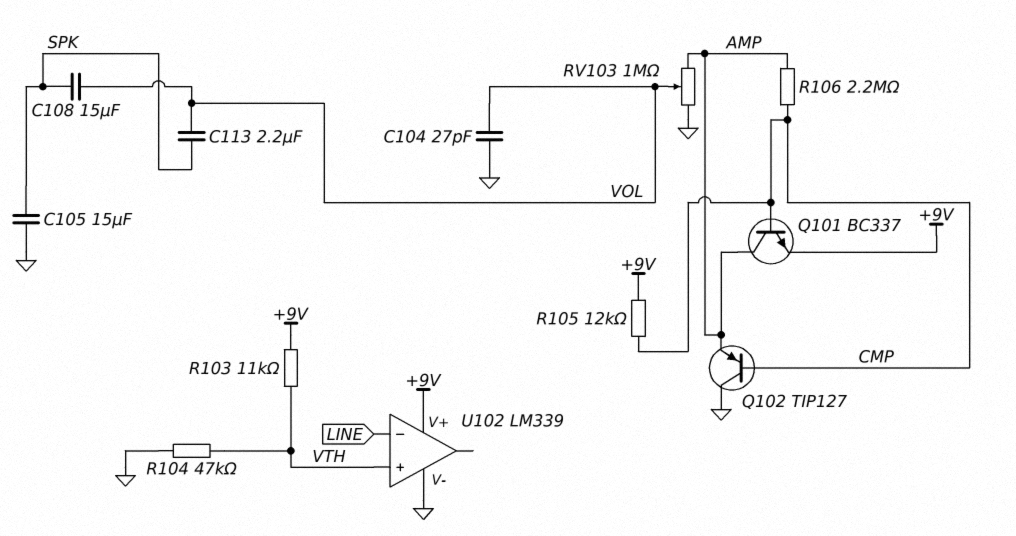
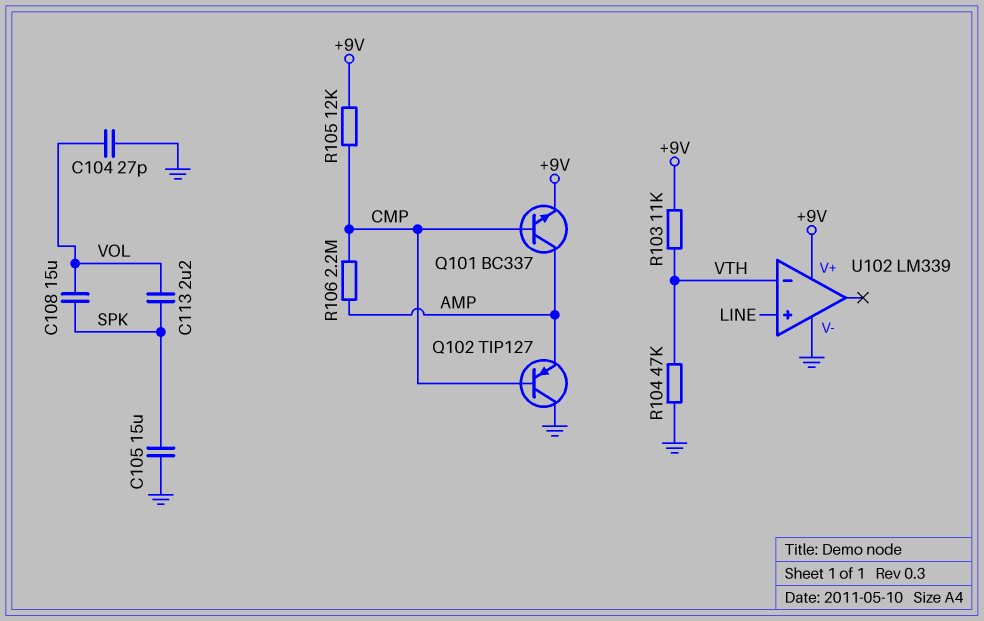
RV103: 1M (AMP, GND, wiper VOL) -> none
U102 pin in+: VTH -> LINE
U102 pin in-: LINE -> VTH

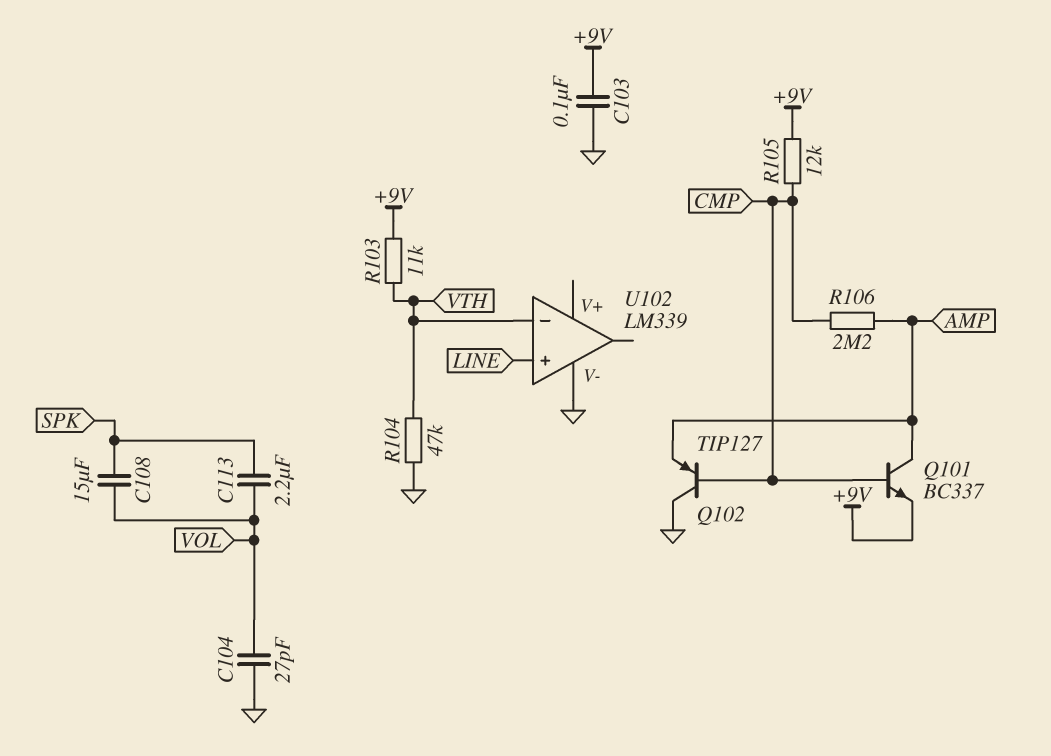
C103: none -> 100nF (+9V, GND)
C105: 15uF (GND, SPK) -> none
U102 pin V+: +9V -> none

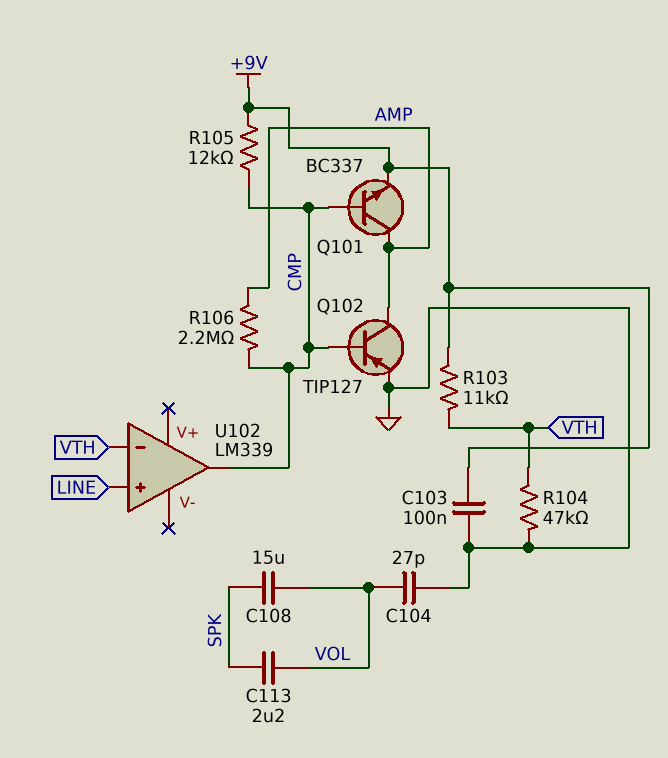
Q102: PNP TIP127 (B CMP, C GND, E AMP) -> PNP TIP127 (B CMP, C AMP, E GND)
U102 pin V-: GND -> none
U102 pin out: none -> CMP

